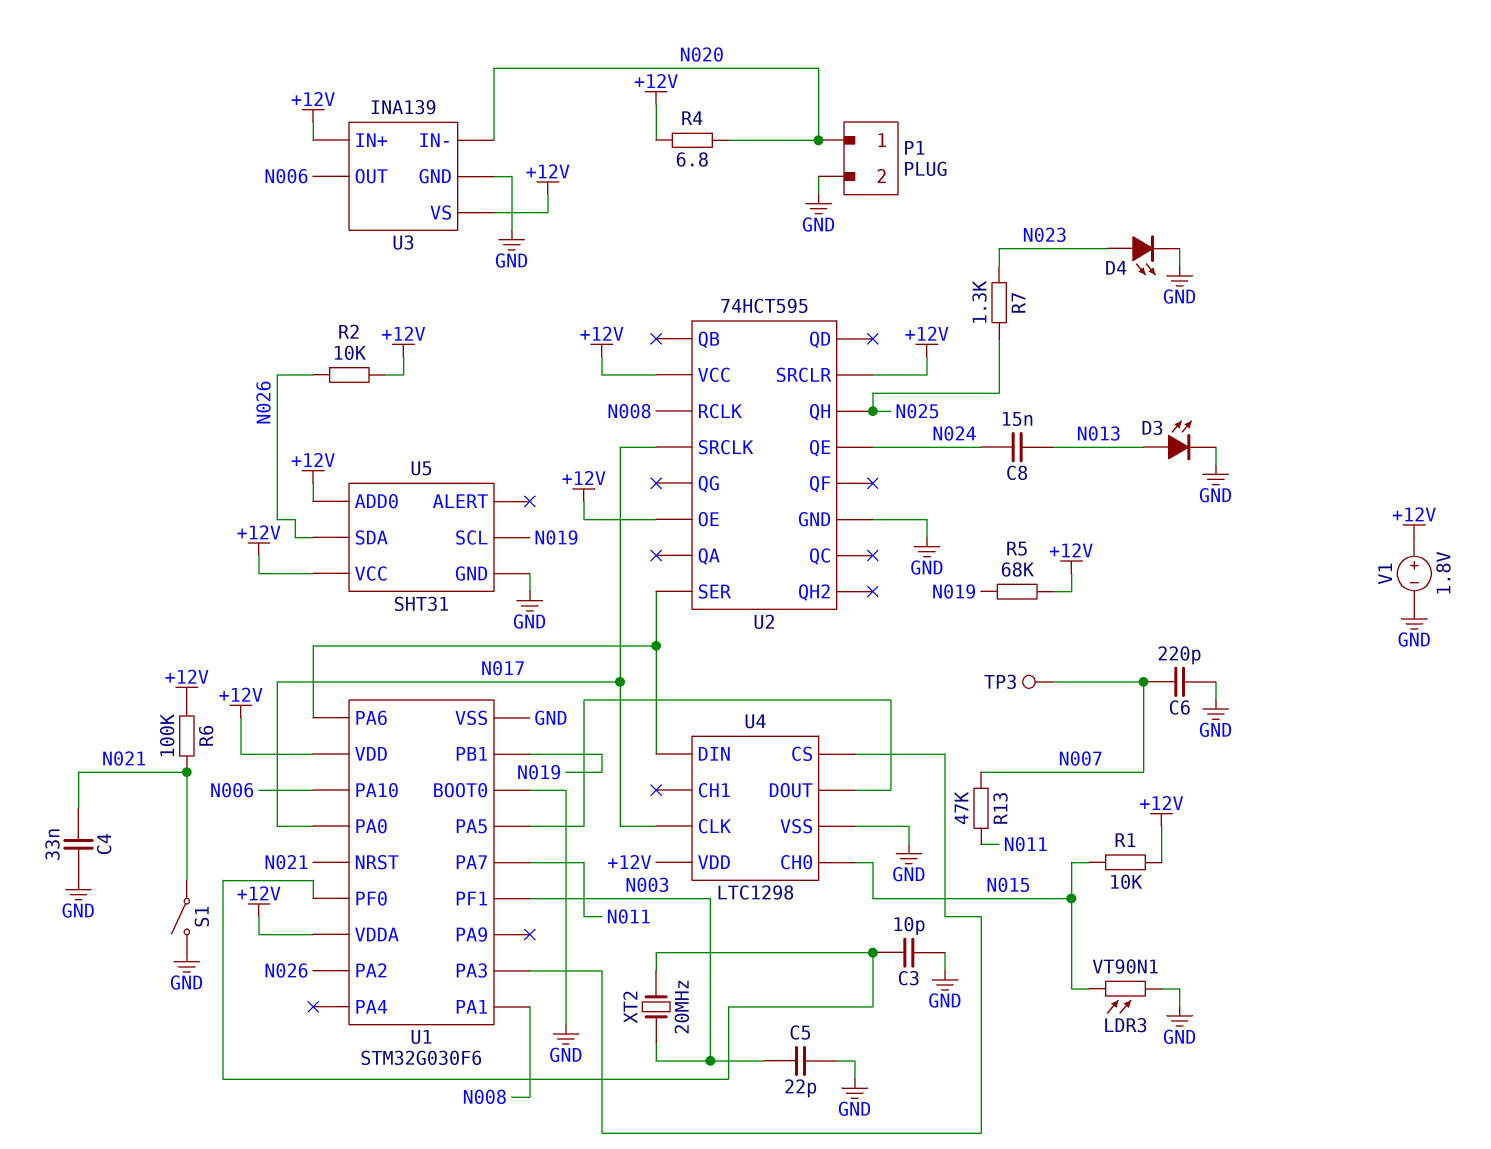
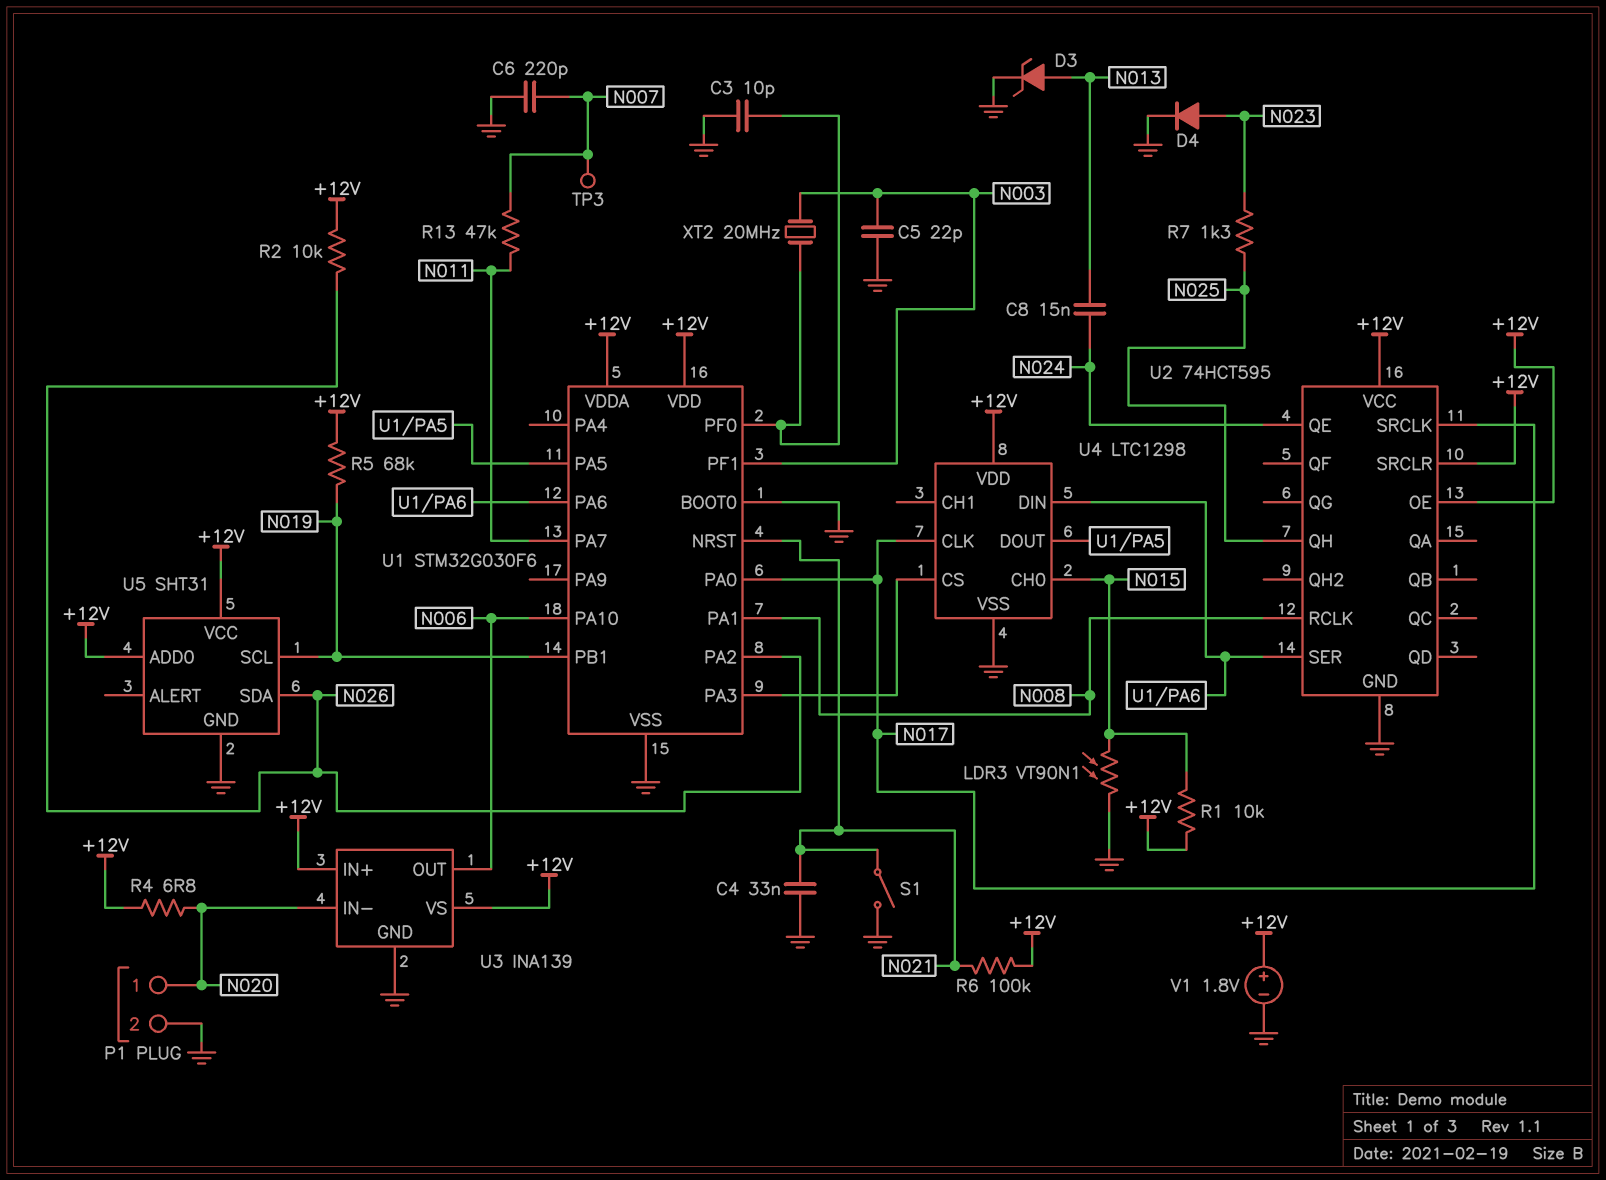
D3: LED (A N013, K GND) -> zener (A N013, K GND)
D4: LED (A N023, K GND) -> diode (A N023, K GND)

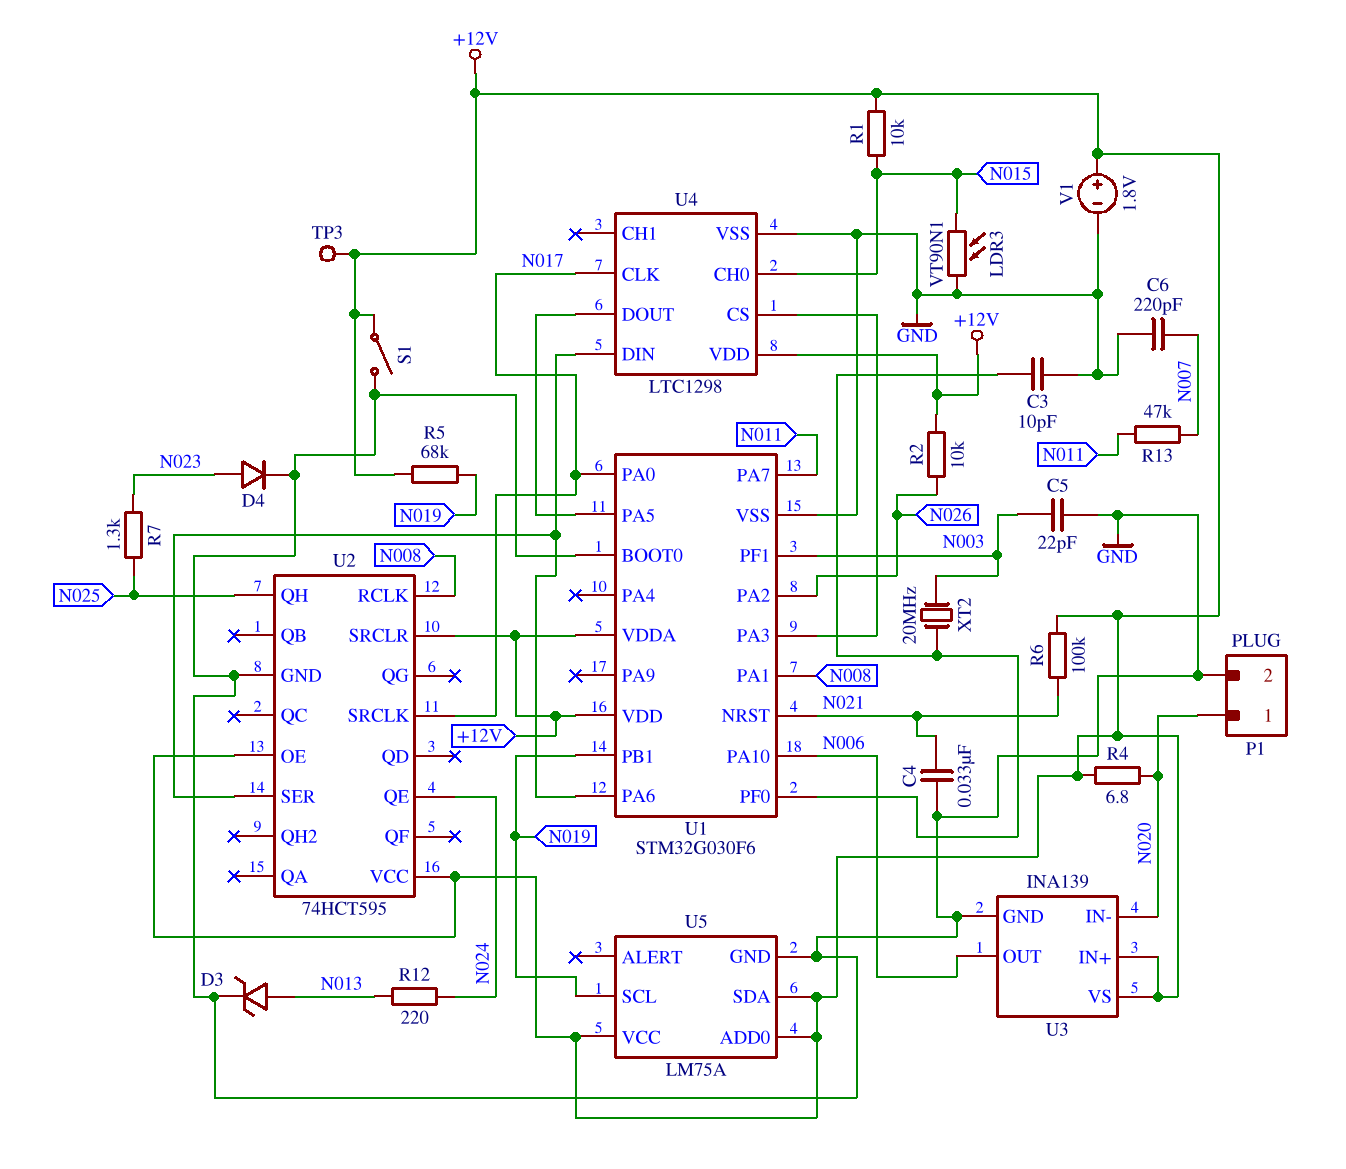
C8: 15nF (N013, N024) -> none
R12: none -> 220 (N013, N024)
S1: switch (GND, N021) -> switch (+12V, GND)
TP3: test point (N007) -> test point (+12V)
U5: SHT31 -> LM75A
U5 pin SDA: N026 -> +12V

